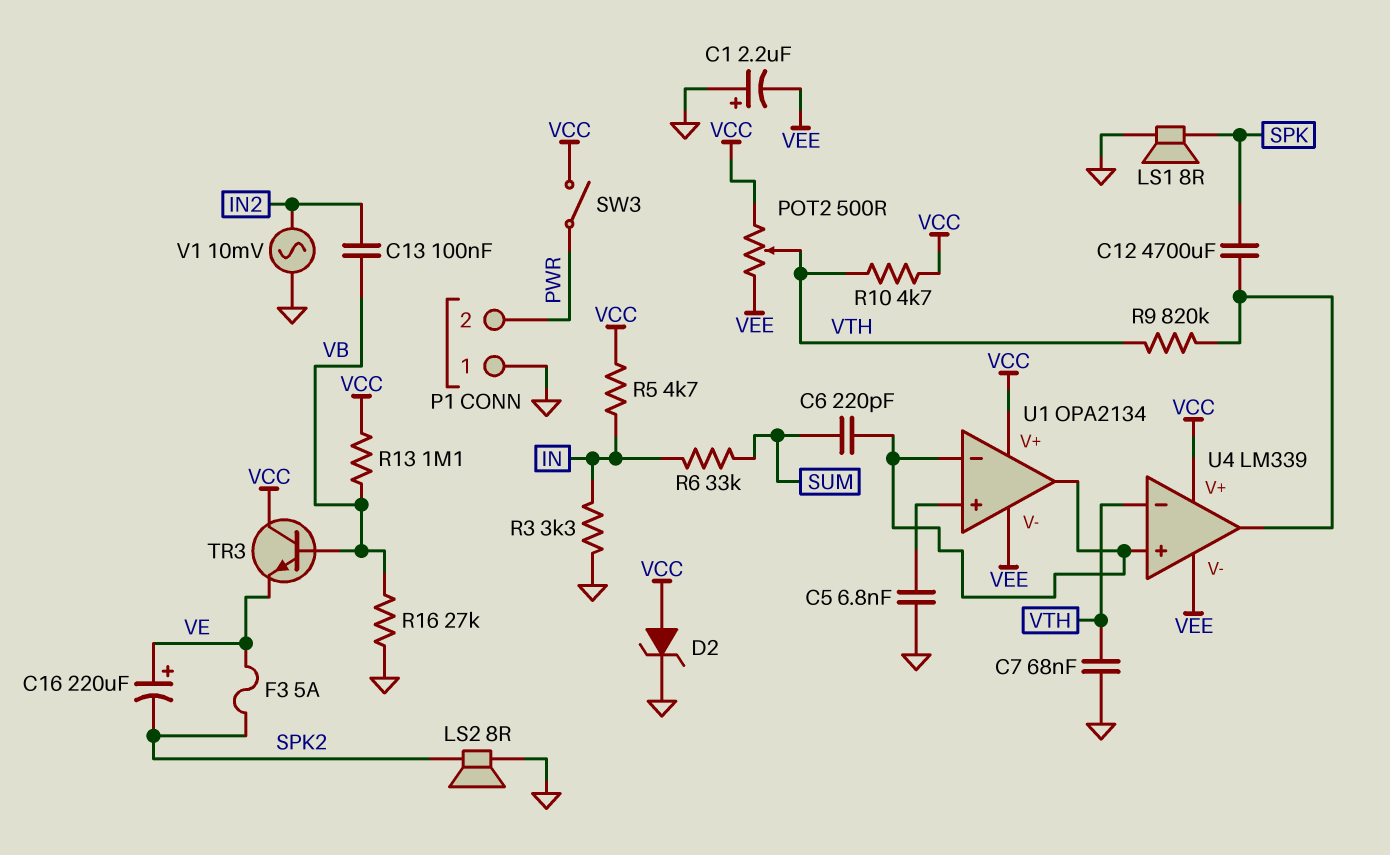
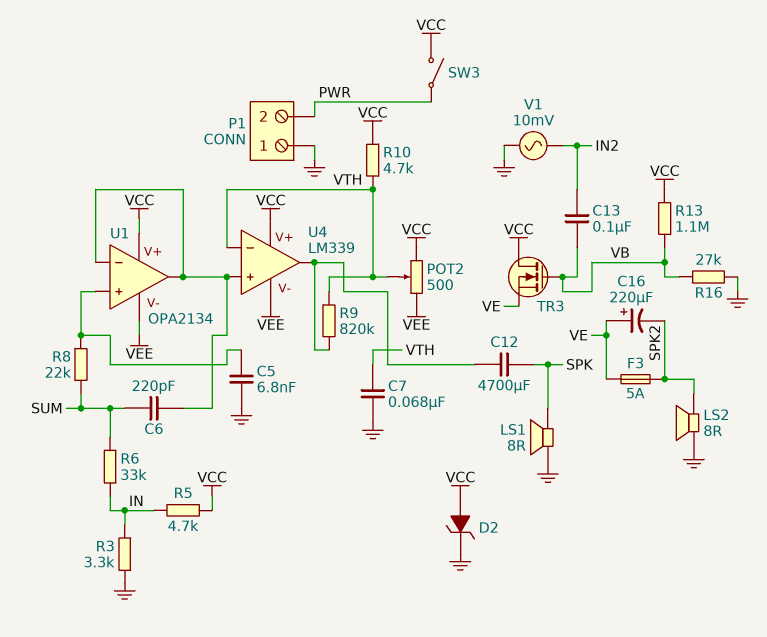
C1: 2.2uF (plus GND, minus VEE) -> none
R8: none -> 22k (SUM, U1/in+)
TR3: NPN (B VB, C VCC, E VE) -> NMOS (G VB, D VCC, S VE)

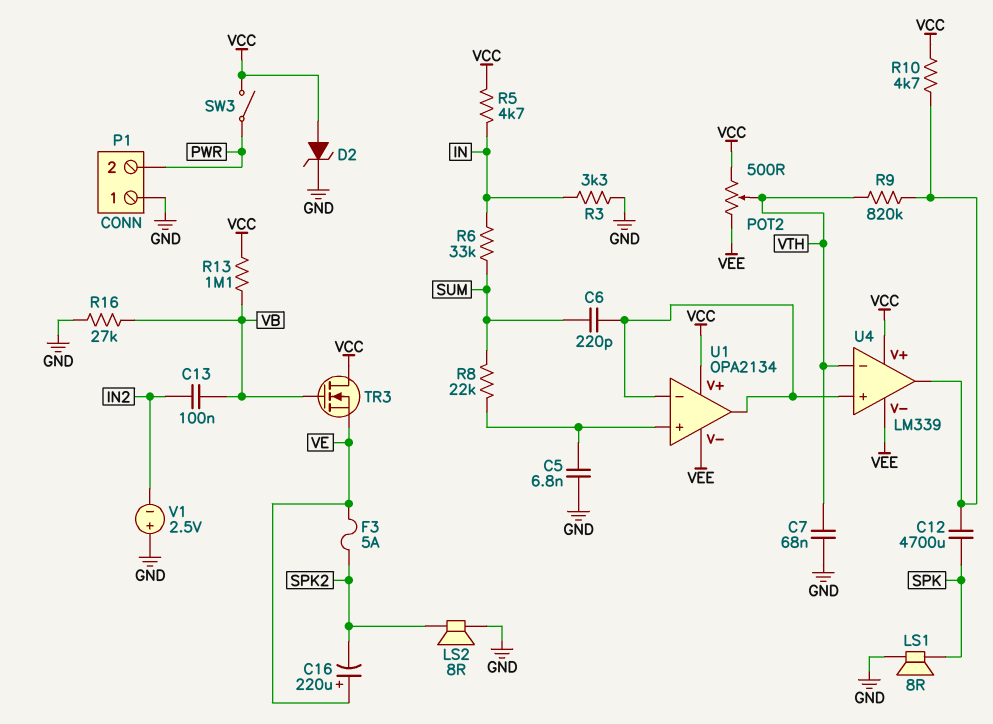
R10: 4.7k (VCC, VTH) -> 4.7k (U4/out, VCC)
V1: AC 10mV (GND, IN2) -> 2.5V (plus GND, minus IN2)

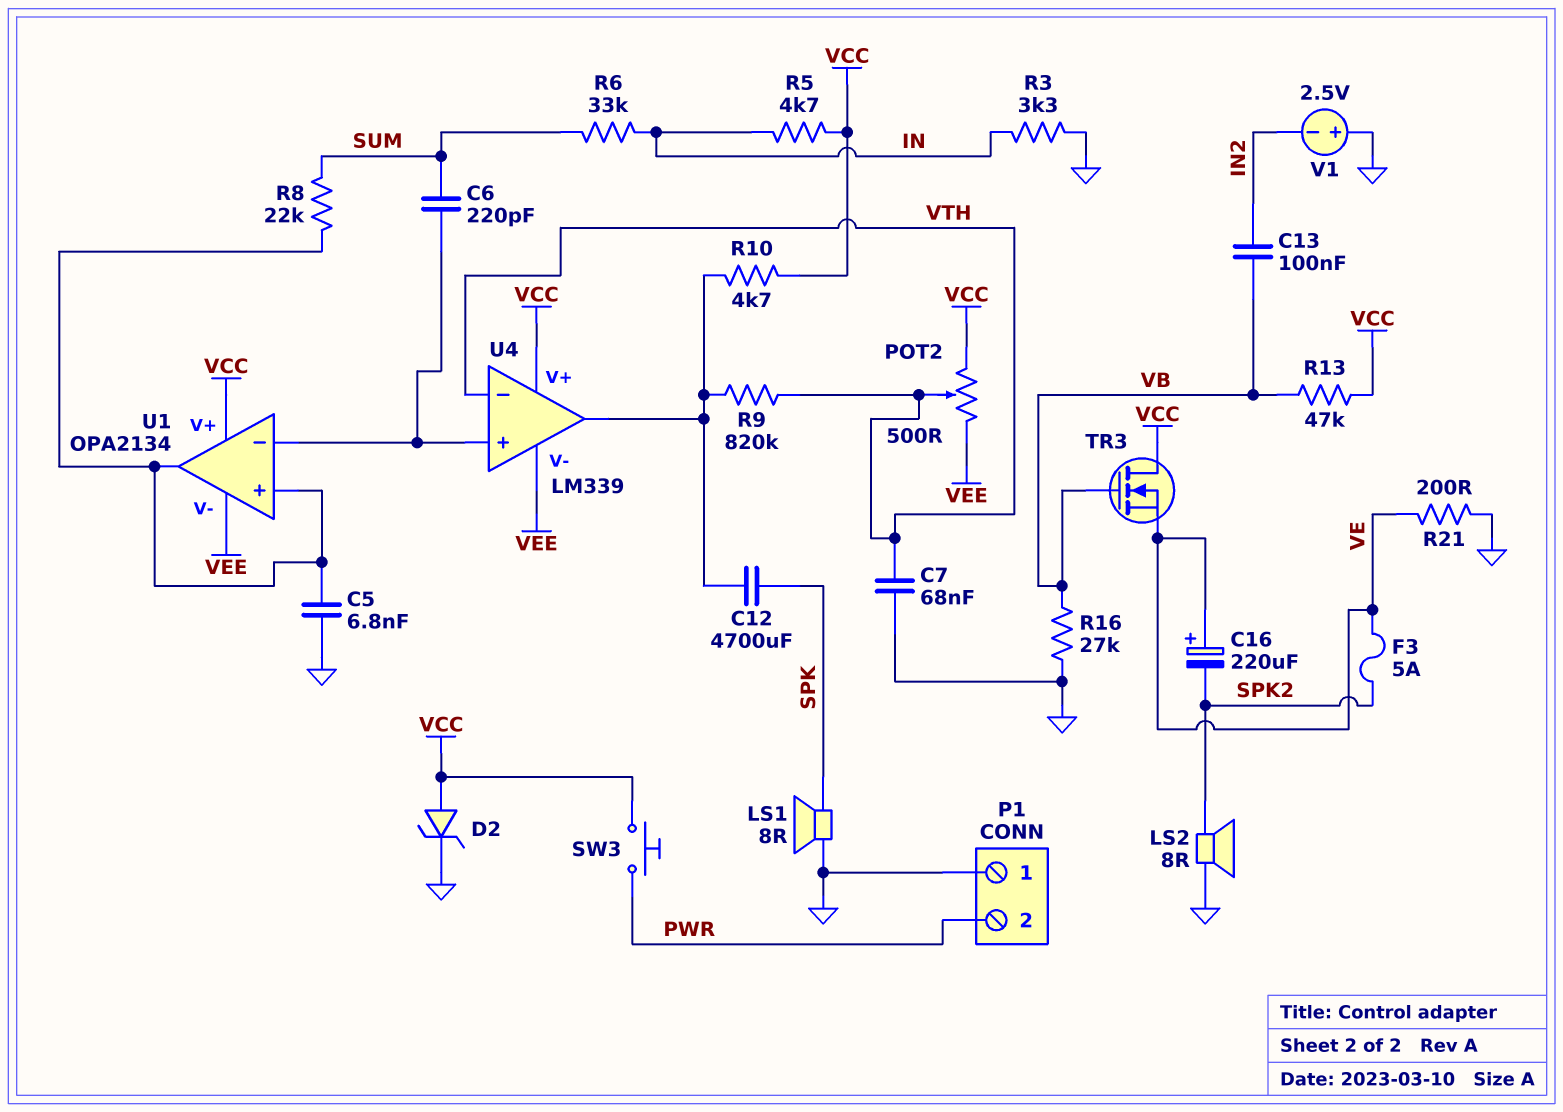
R13: 1.1M (VB, VCC) -> 47k (VB, VCC)
R21: none -> 200 (GND, VE)
SW3: switch (PWR, VCC) -> button (PWR, VCC)
U1 pin out: U1/in- -> U1/in+

